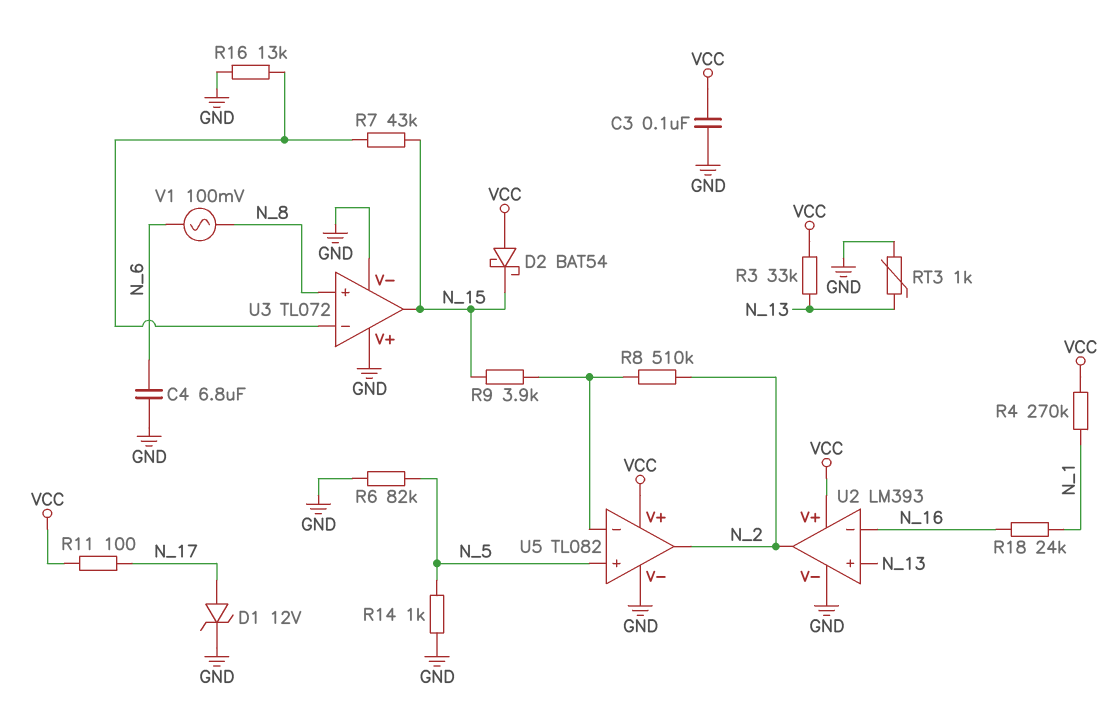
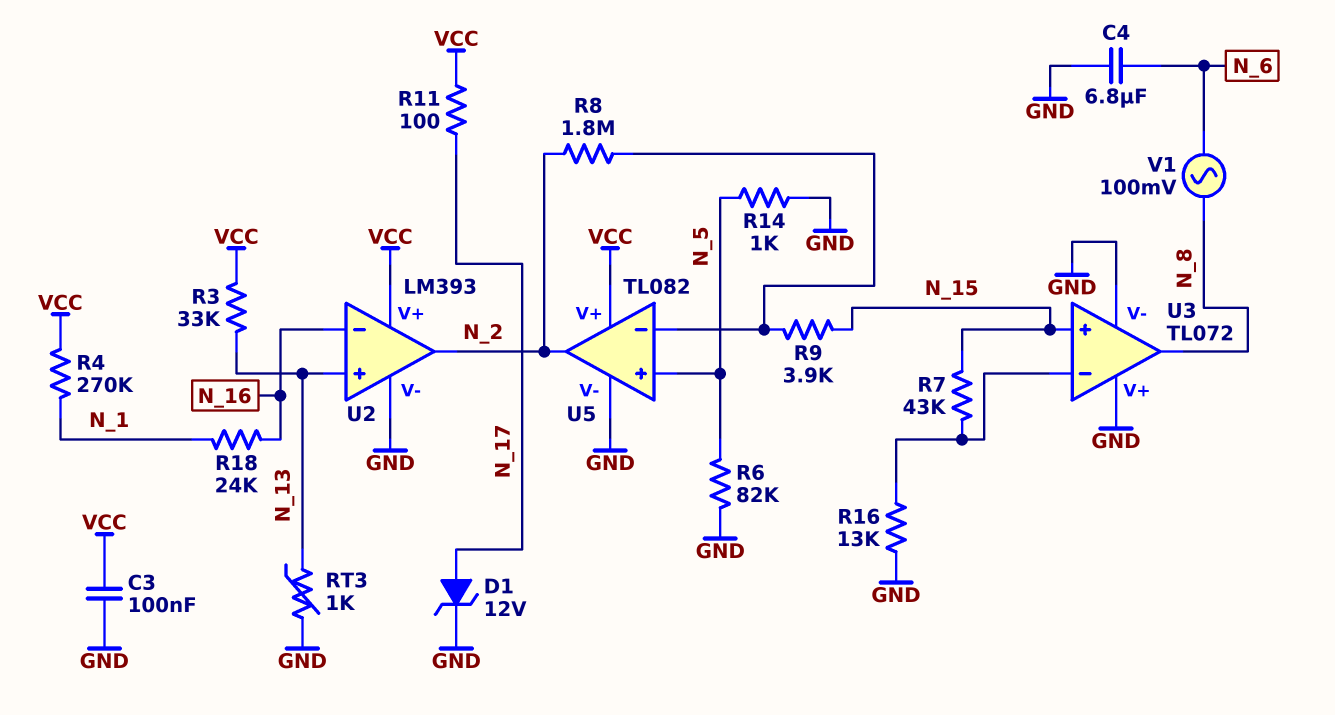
D2: schottky BAT54 (A VCC, K N_15) -> none
R8: 510k (N_2, U5/in-) -> 1.8M (N_2, U5/in-)
U3 pin in+: N_8 -> N_15
U3 pin out: N_15 -> N_8

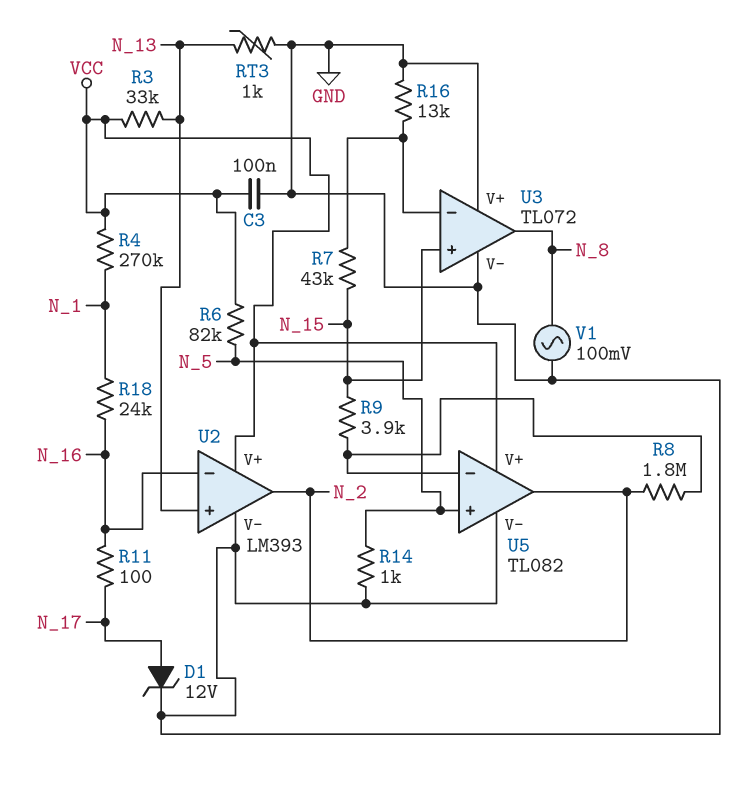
C4: 6.8uF (GND, N_6) -> none
R6: 82k (GND, N_5) -> 82k (N_5, VCC)
R11: 100 (N_17, VCC) -> 100 (N_16, N_17)
V1: AC 100mV (N_6, N_8) -> AC 100mV (GND, N_8)

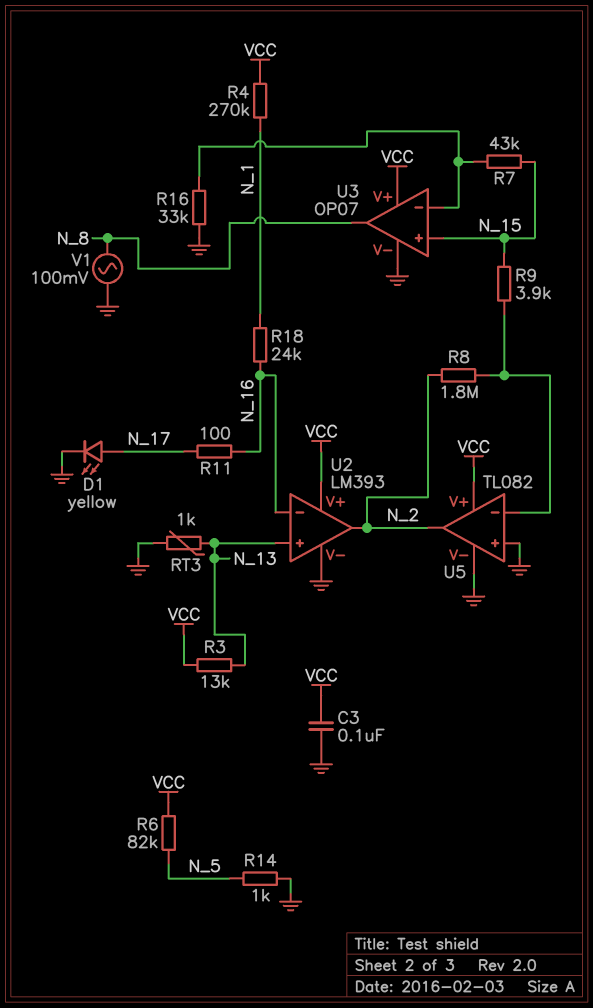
D1: zener 12V (A N_17, K GND) -> LED yellow (A N_17, K GND)
R3: 33k (N_13, VCC) -> 13k (N_13, VCC)
R16: 13k (GND, U3/in-) -> 33k (GND, U3/in-)
U3: TL072 -> OP07
U3 pin V+: GND -> VCC
U5 pin in+: N_5 -> GND

